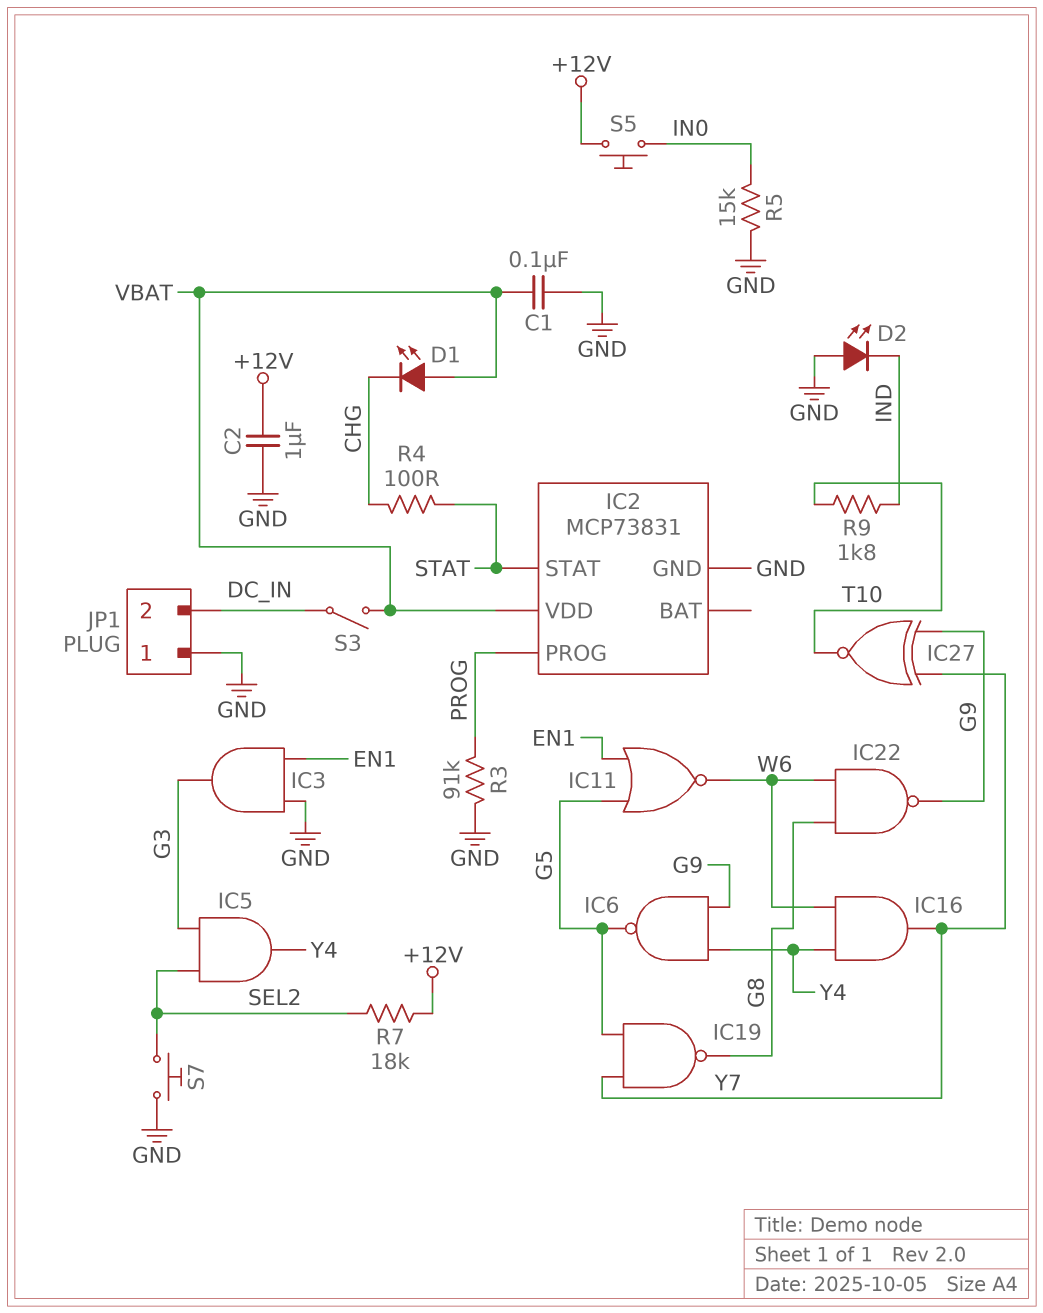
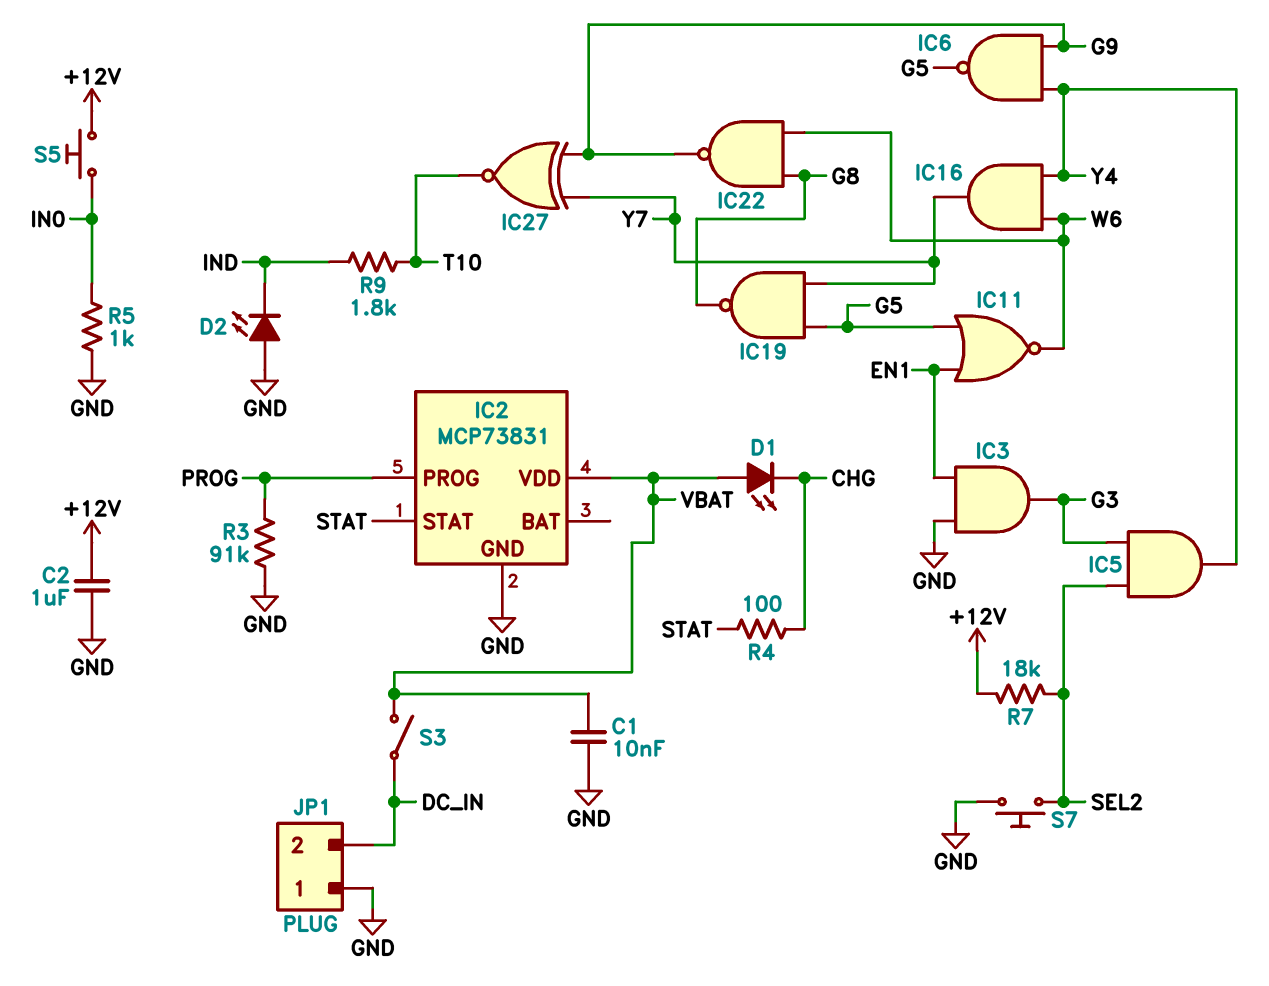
C1: 100nF (GND, VBAT) -> 10nF (GND, VBAT)
R5: 15k (GND, IN0) -> 1k (GND, IN0)

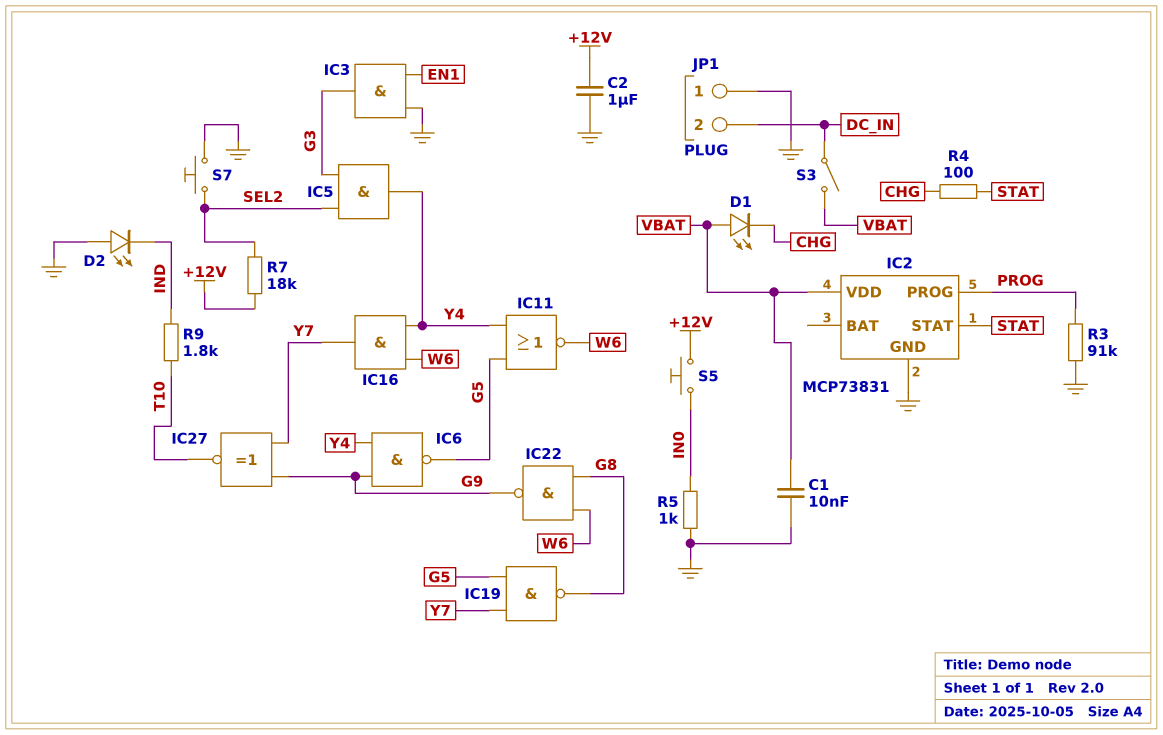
IC11: NOR (in EN1, in G5, out W6) -> NOR (in G5, in Y4, out W6)

